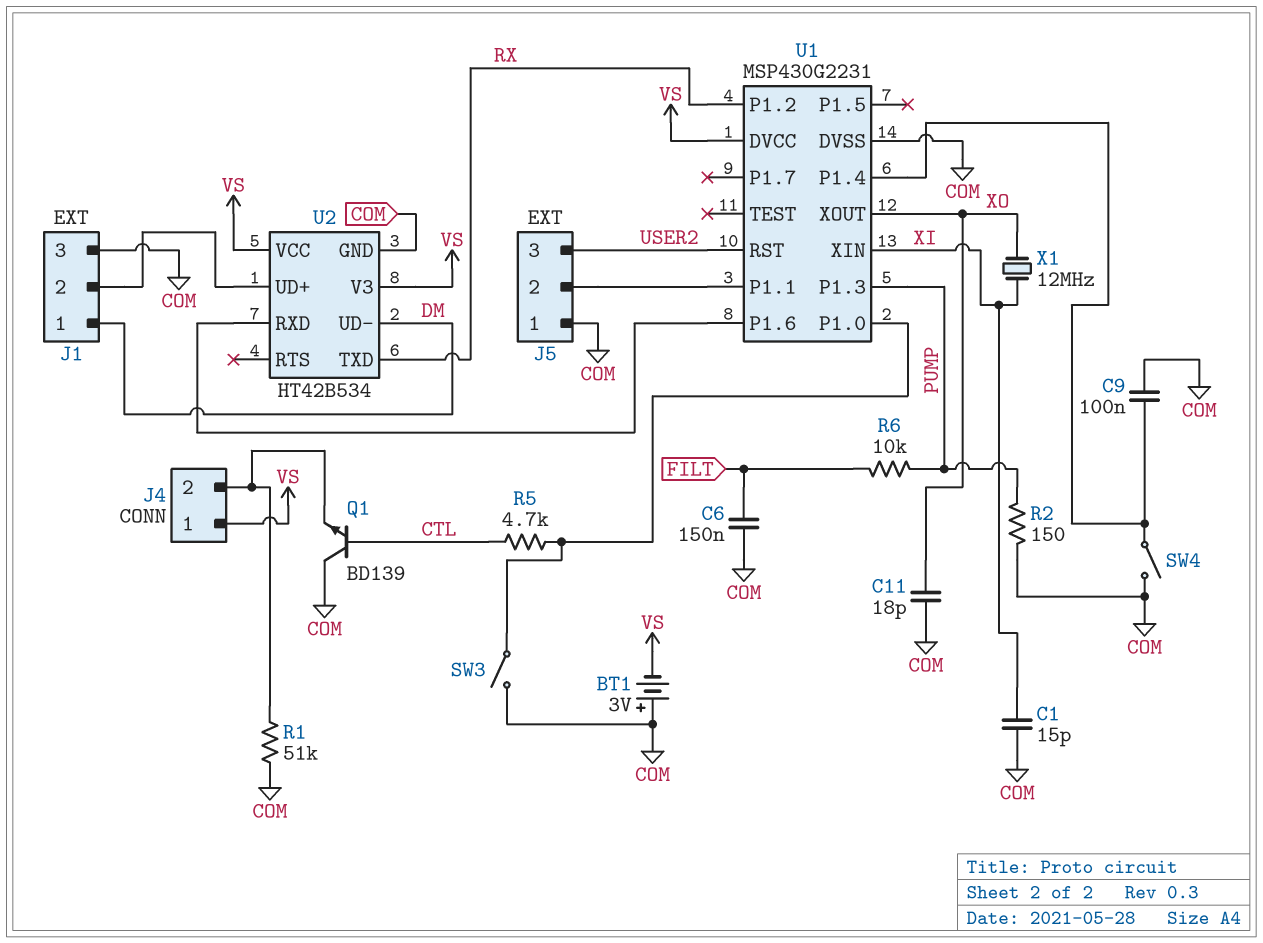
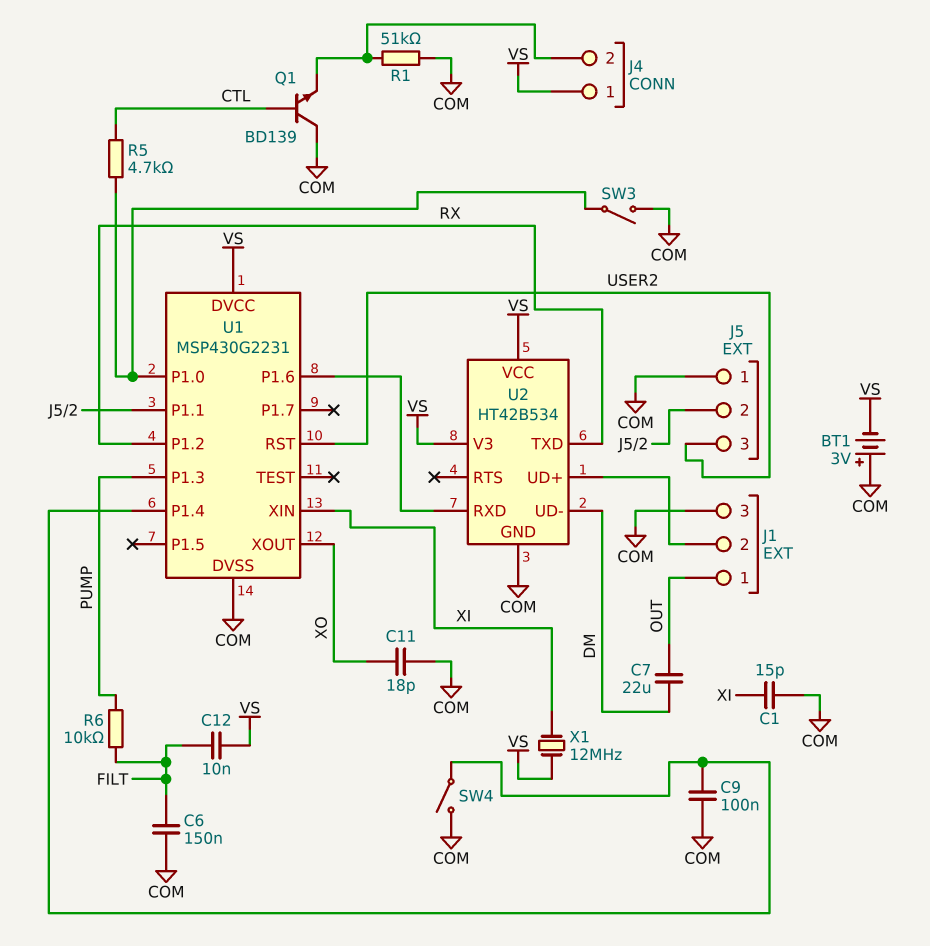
C7: none -> 22uF (DM, OUT)
C12: none -> 10nF (FILT, VS)
J1 pin 1: DM -> OUT
R2: 150 (COM, PUMP) -> none
X1: 12MHz (XI, XO) -> 12MHz (VS, XI)

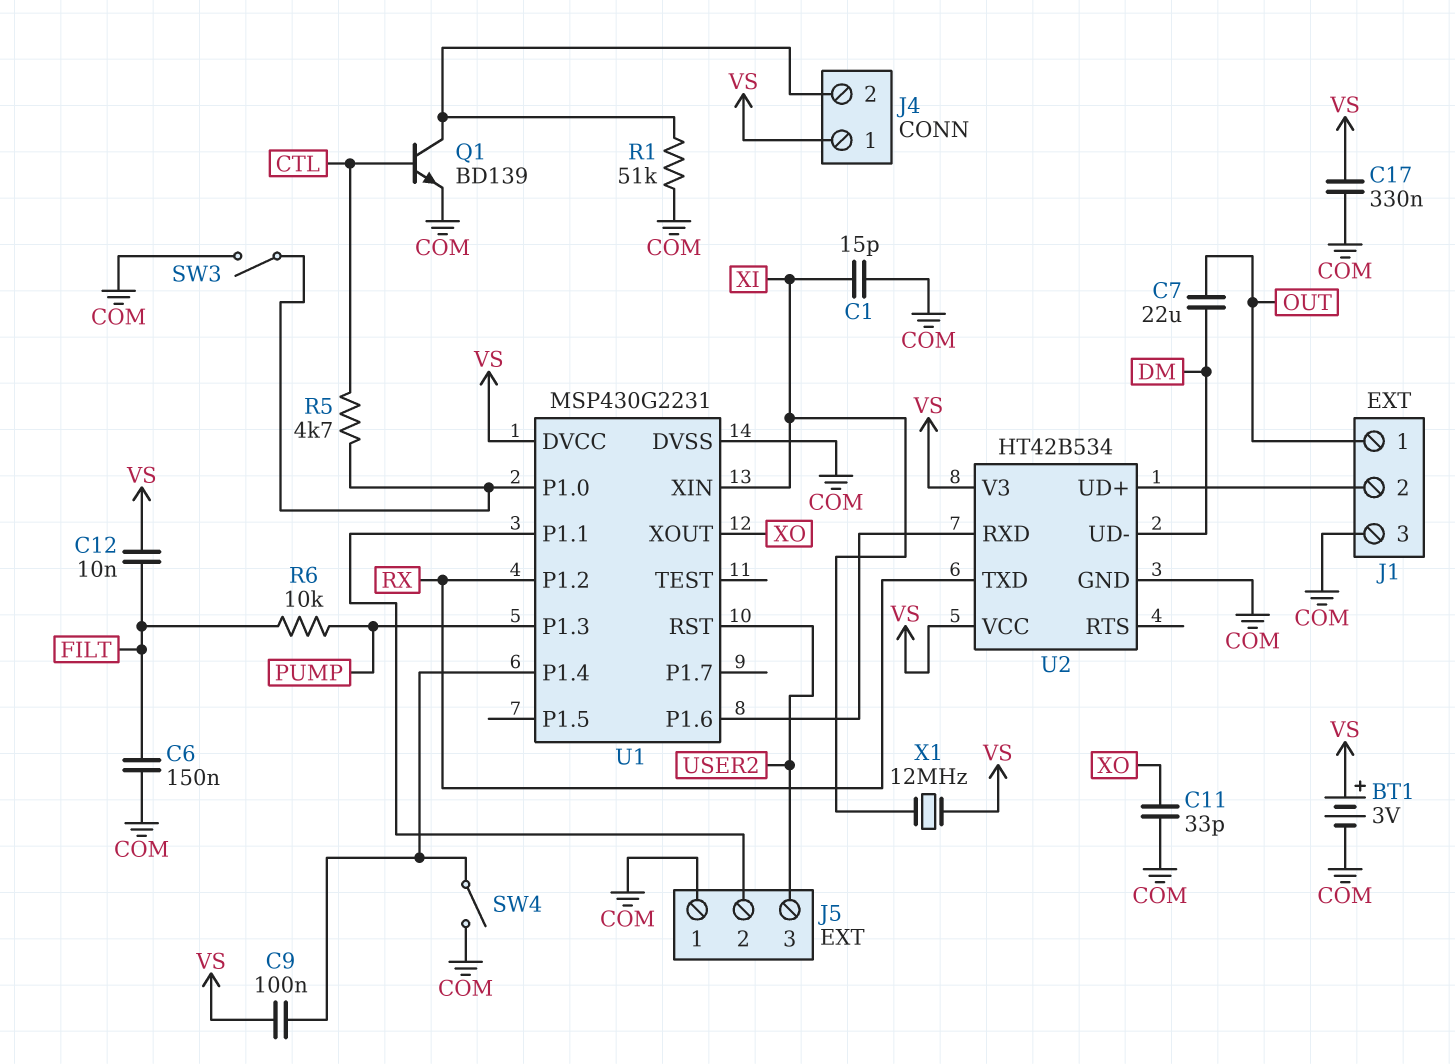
BT1: 3V (plus COM, minus VS) -> 3V (plus VS, minus COM)
C9: 100nF (COM, U1/P1.4) -> 100nF (U1/P1.4, VS)
C11: 18pF (COM, XO) -> 33pF (COM, XO)
C17: none -> 330nF (COM, VS)
Q1: NPN BD139 (B CTL, C COM, E J4/2) -> NPN BD139 (B CTL, C J4/2, E COM)

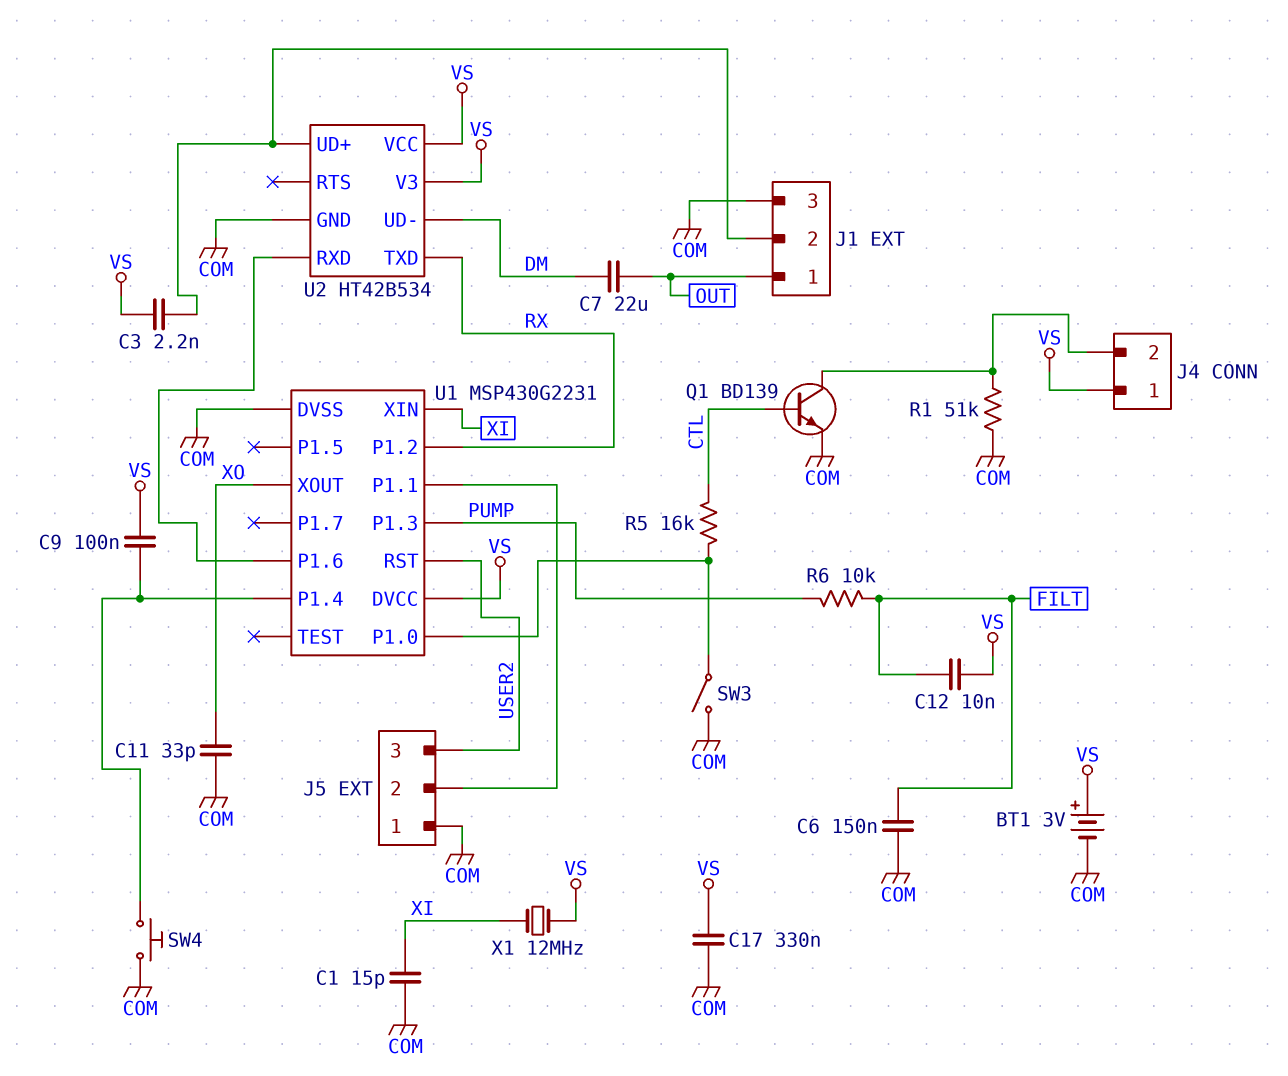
C3: none -> 2.2nF (J1/2, VS)
R5: 4.7k (CTL, U1/P1.0) -> 16k (CTL, U1/P1.0)
SW4: switch (COM, U1/P1.4) -> button (COM, U1/P1.4)

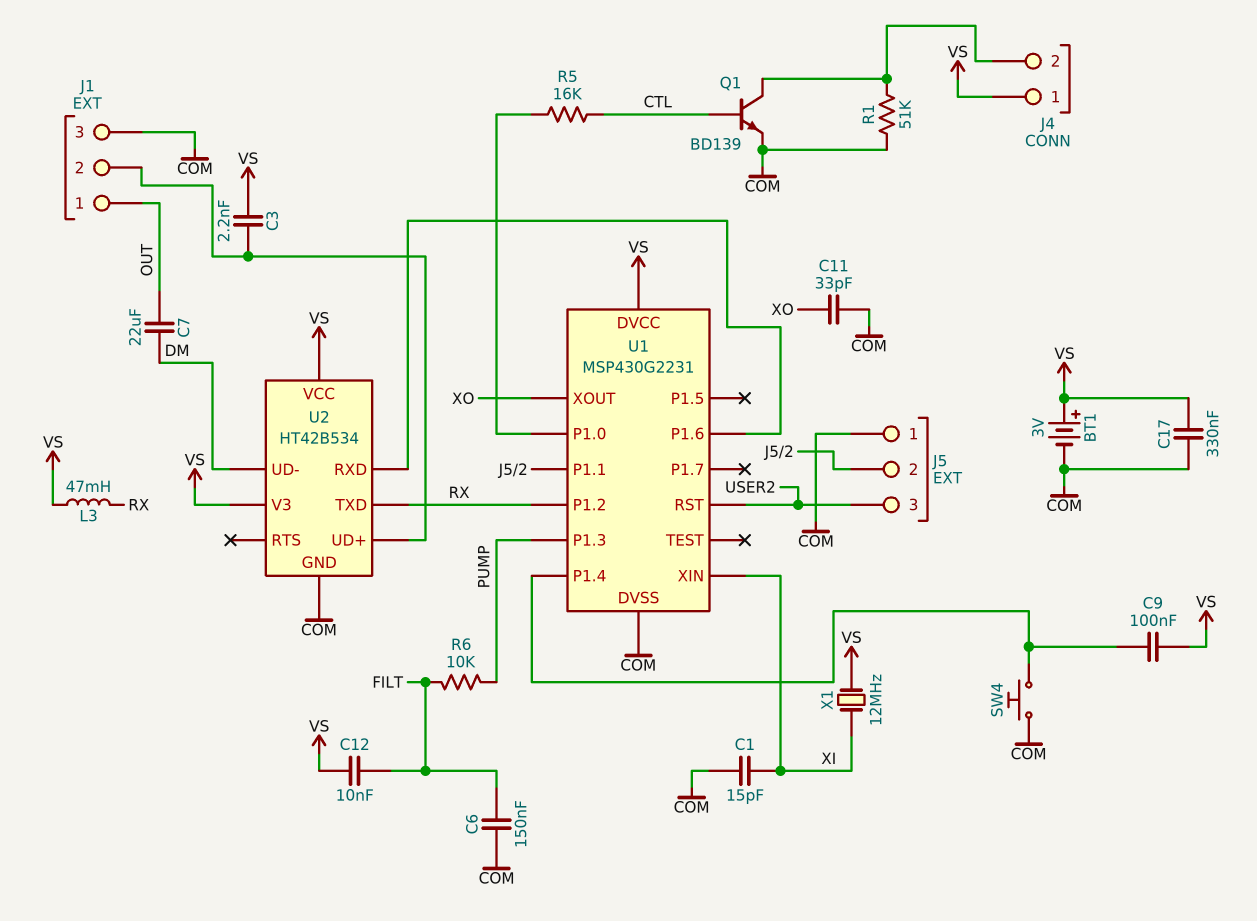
L3: none -> 47mH (RX, VS)
SW3: switch (COM, U1/P1.0) -> none

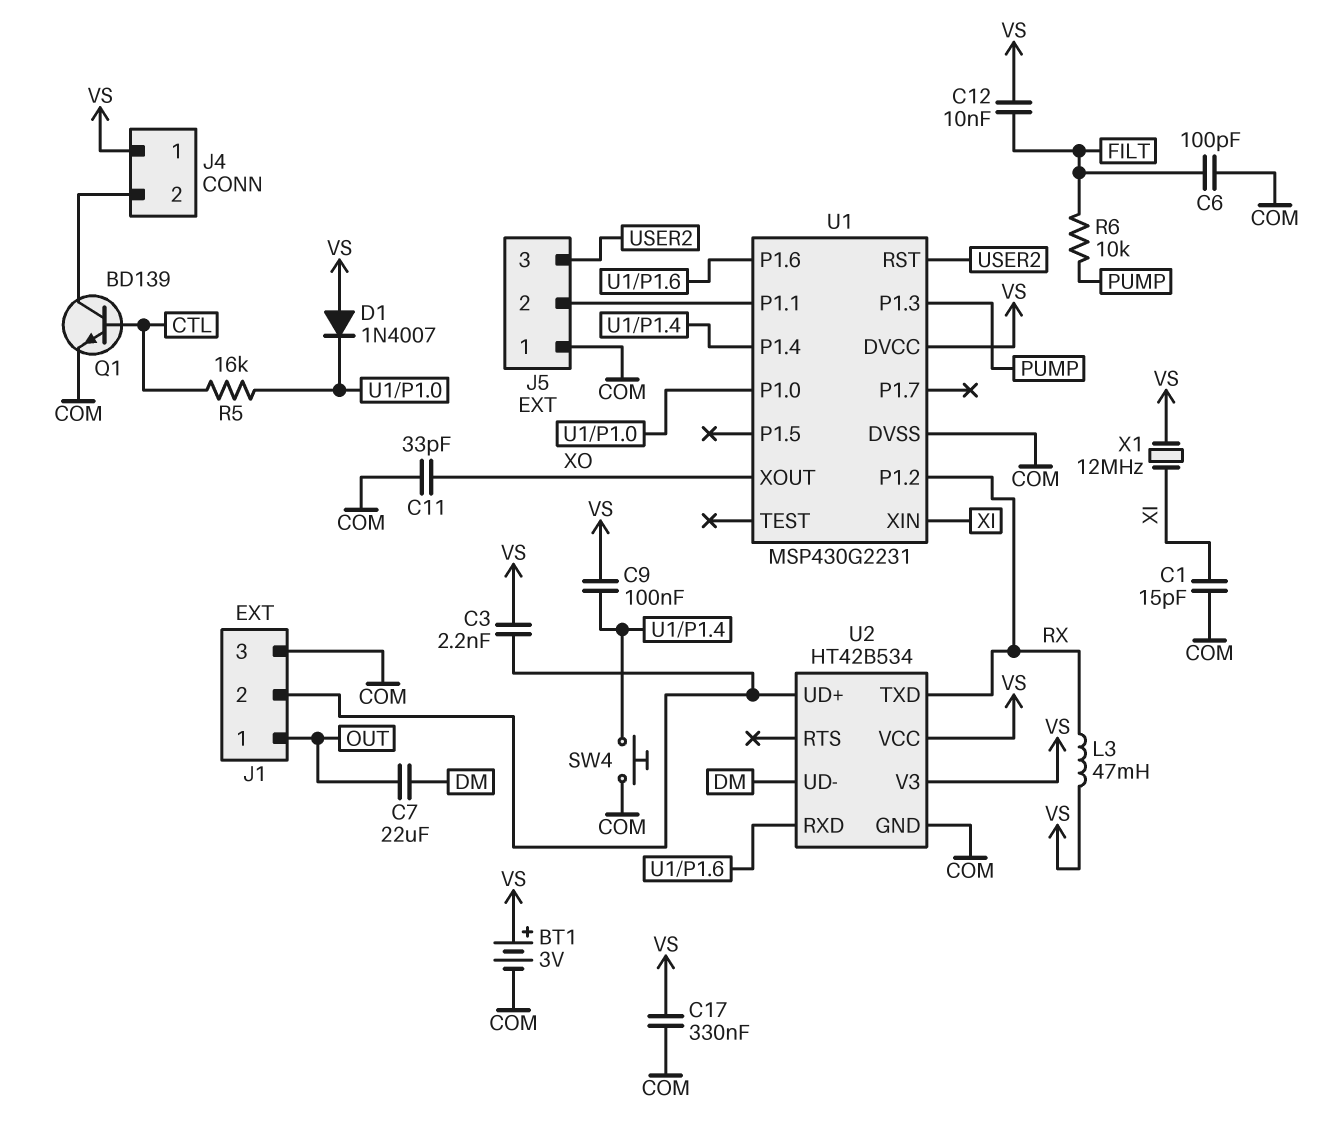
C6: 150nF (COM, FILT) -> 100pF (COM, FILT)
D1: none -> diode 1N4007 (A VS, K U1/P1.0)
R1: 51k (COM, J4/2) -> none

